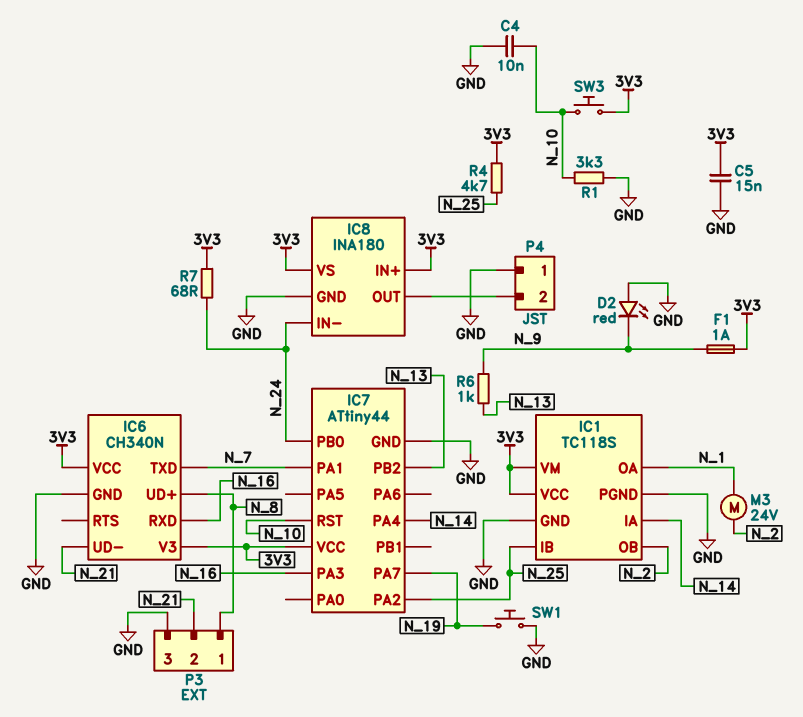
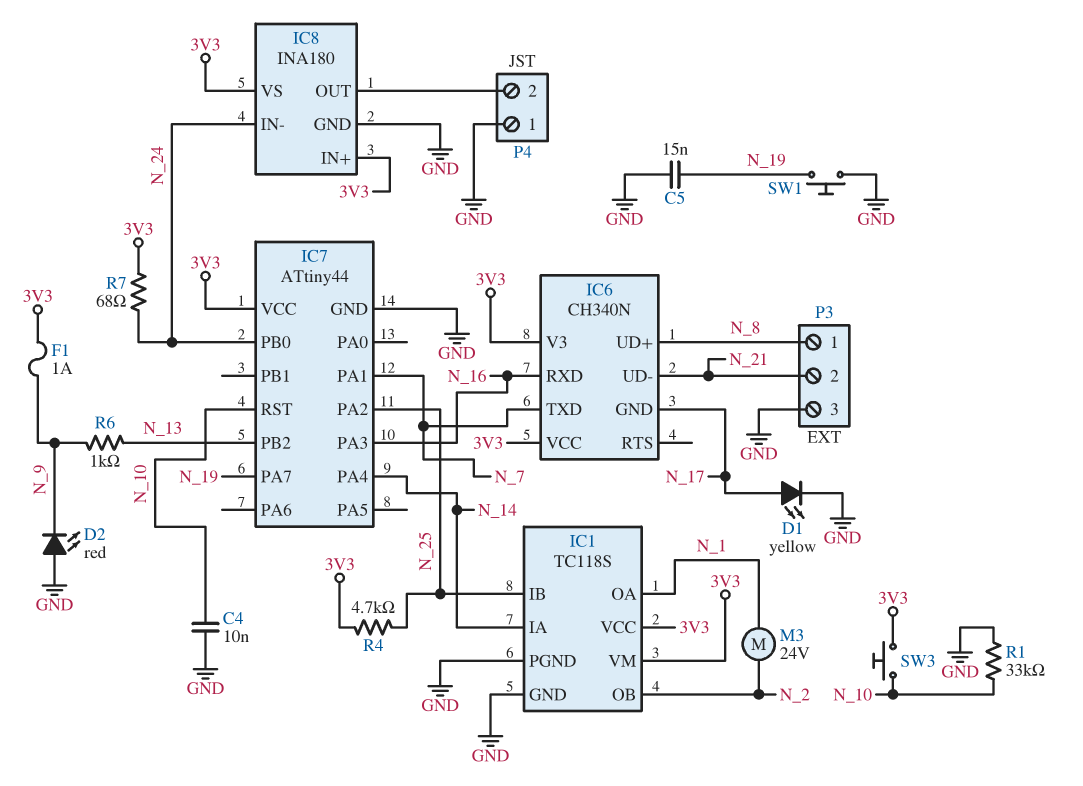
C5: 15nF (3V3, GND) -> 15nF (GND, N_19)
D1: none -> LED yellow (A N_17, K GND)
IC6 pin GND: GND -> N_17
R1: 3.3k (GND, N_10) -> 33k (GND, N_10)

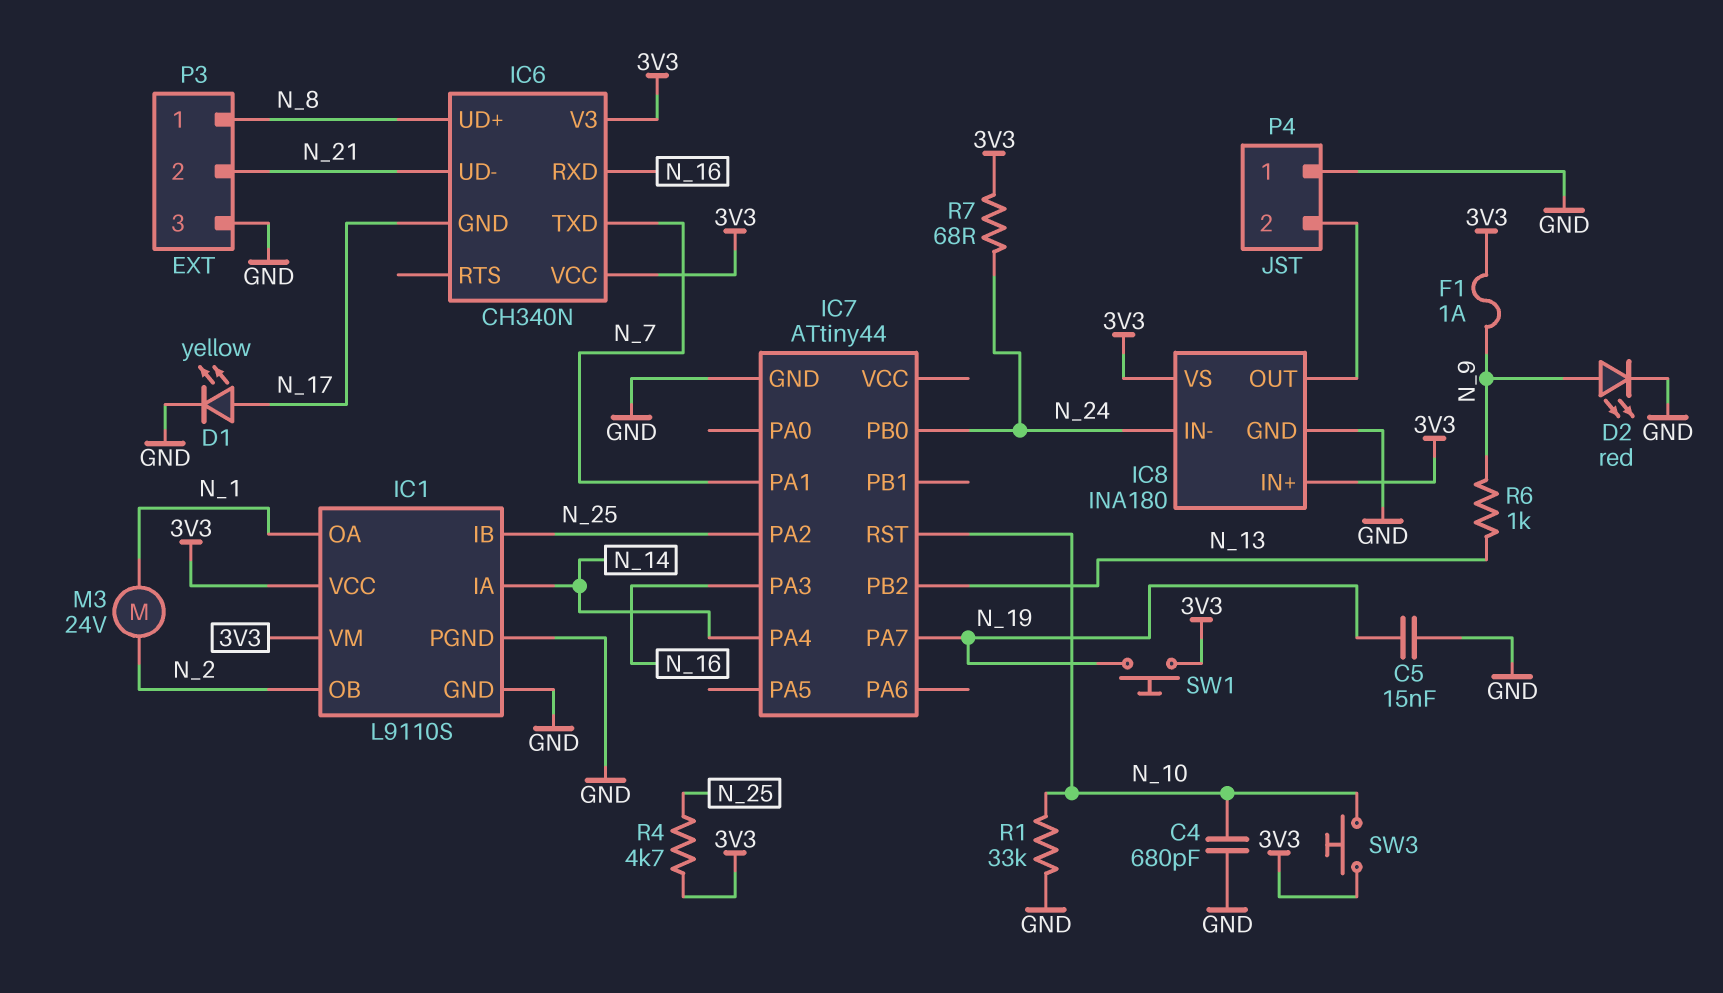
C4: 10nF (GND, N_10) -> 680pF (GND, N_10)
D2: LED red (A GND, K N_9) -> LED red (A N_9, K GND)
IC1: TC118S -> L9110S
IC7 pin VCC: 3V3 -> none
SW1: button (GND, N_19) -> button (3V3, N_19)

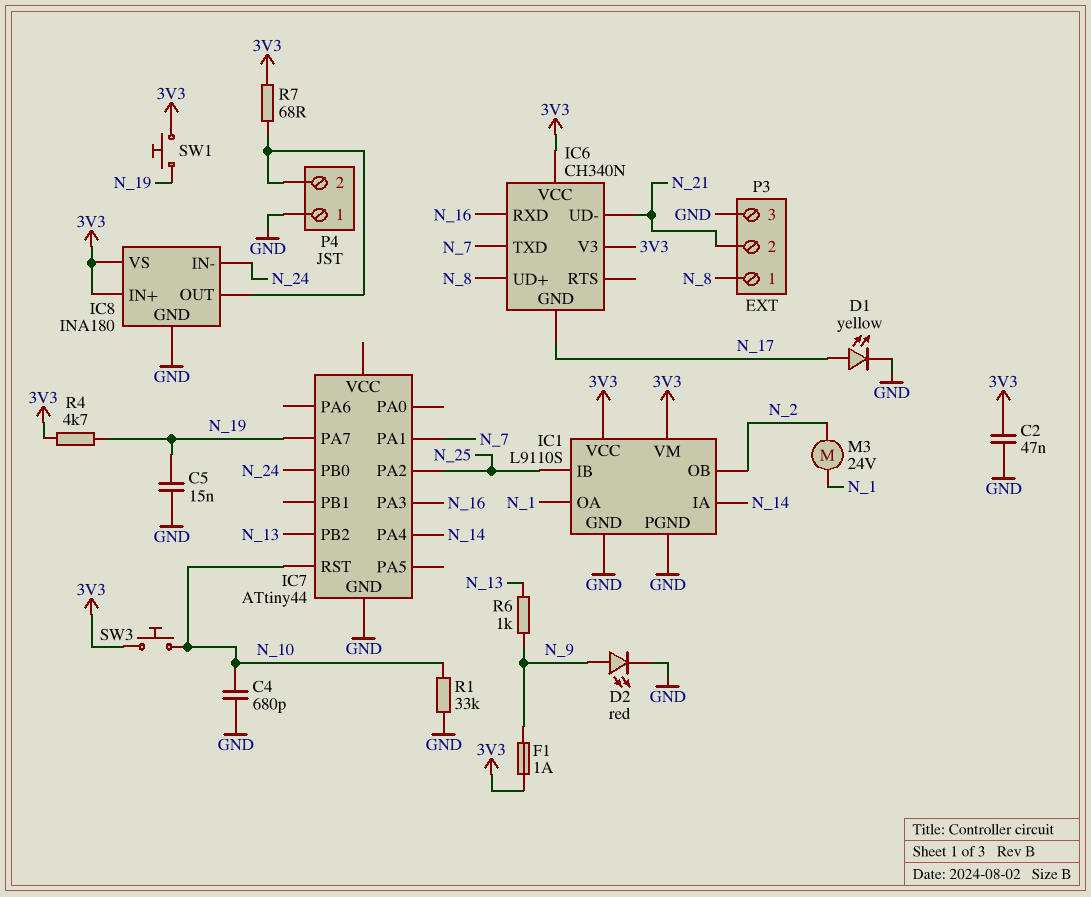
C2: none -> 47nF (3V3, GND)
R4: 4.7k (3V3, N_25) -> 4.7k (3V3, N_19)
R7: 68 (3V3, N_24) -> 68 (3V3, IC8/OUT)

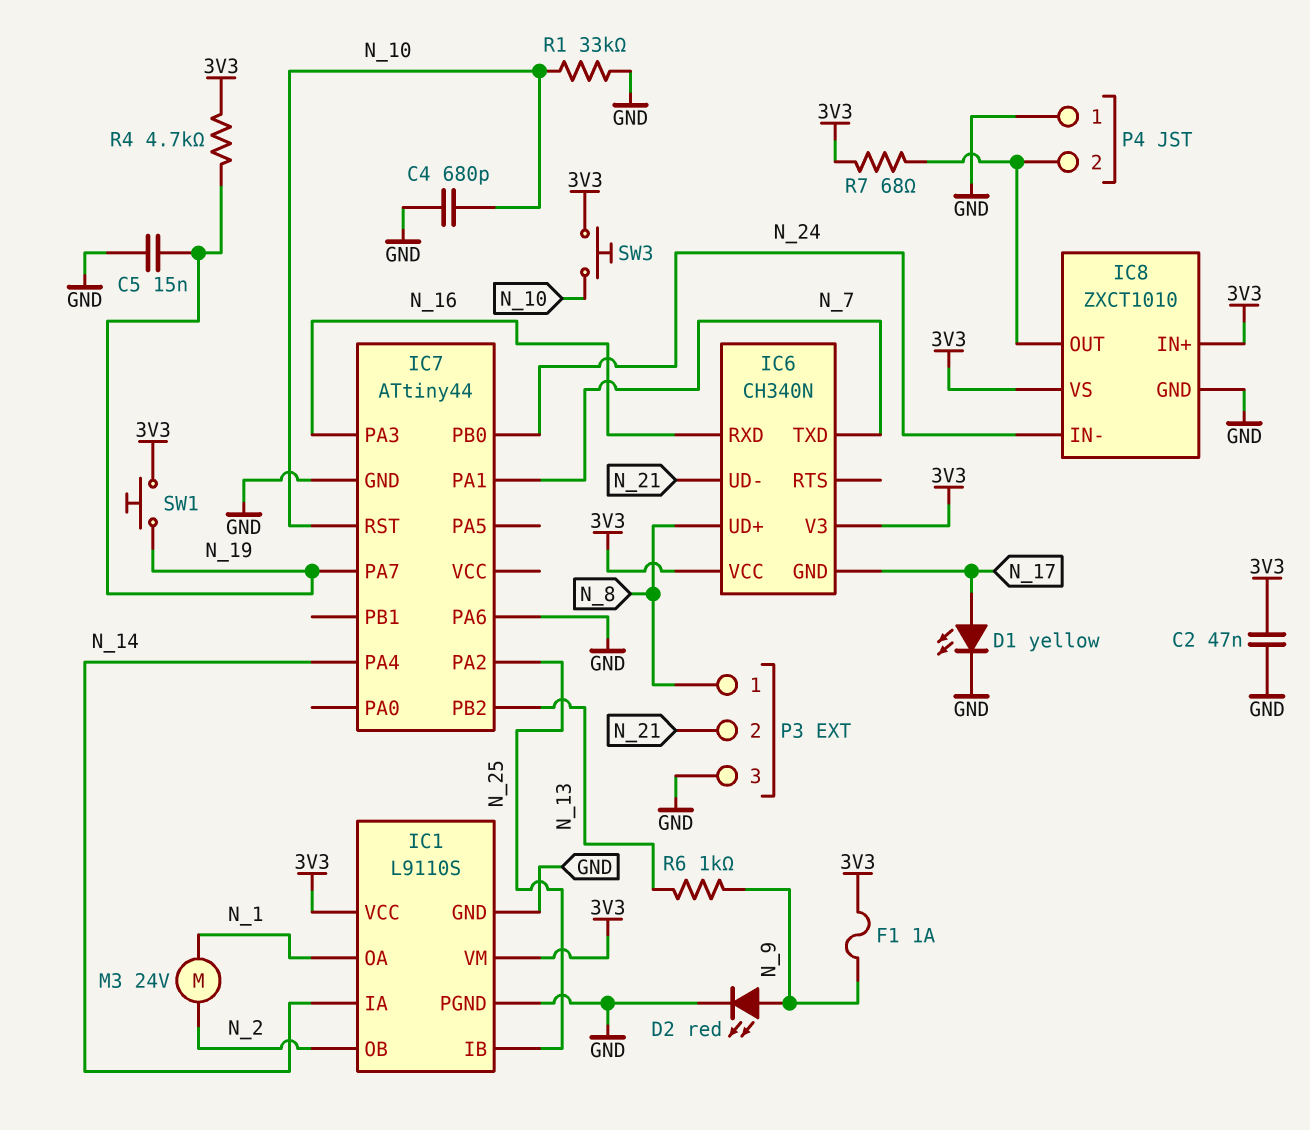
IC7 pin PA6: none -> GND
IC8: INA180 -> ZXCT1010

